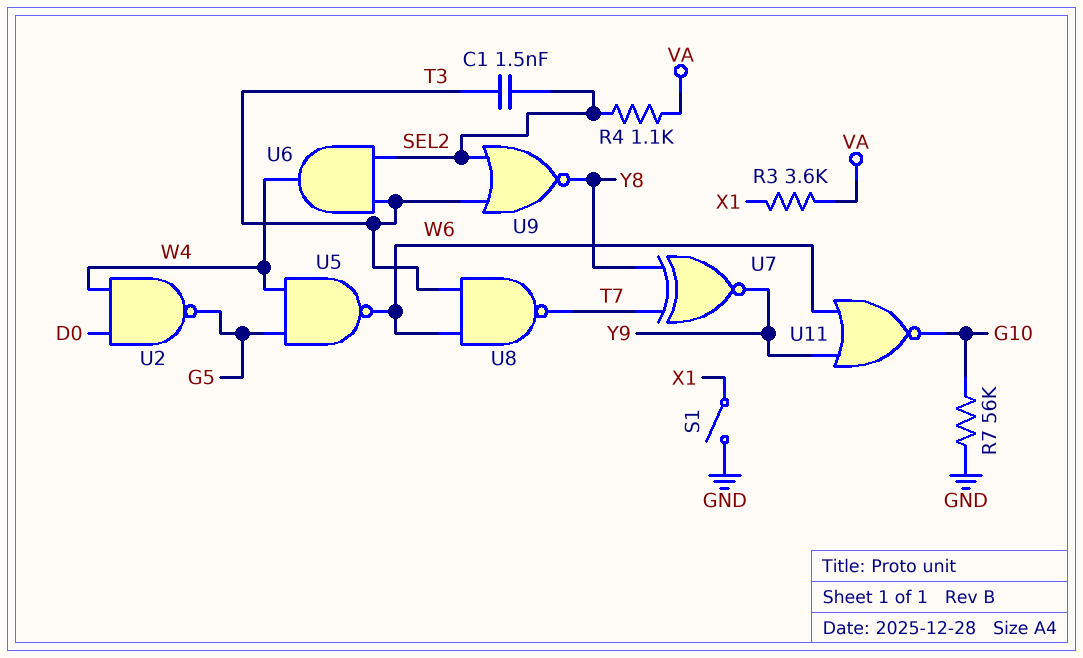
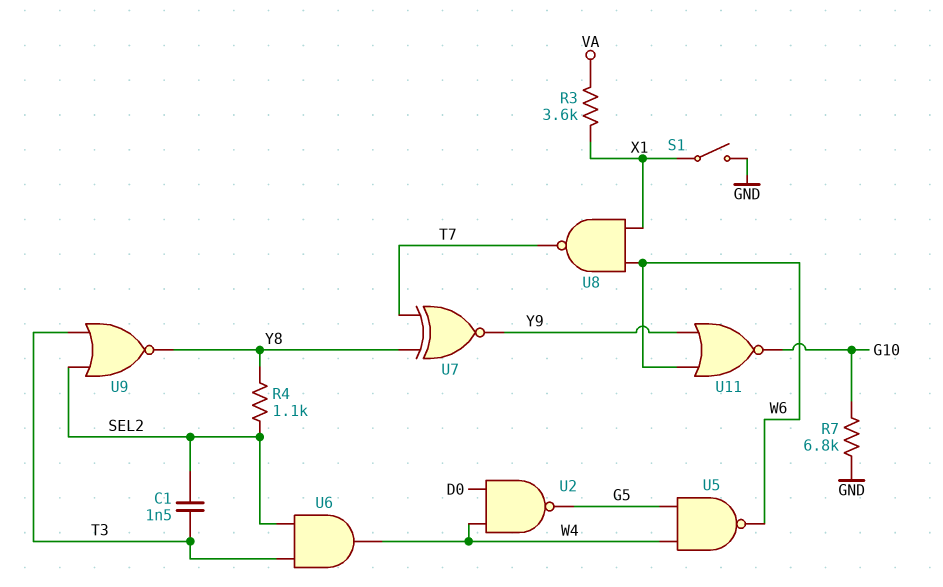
R4: 1.1k (SEL2, VA) -> 1.1k (SEL2, Y8)
R7: 56k (G10, GND) -> 6.8k (G10, GND)
U8: NAND (in T3, in W6, out T7) -> NAND (in W6, in X1, out T7)

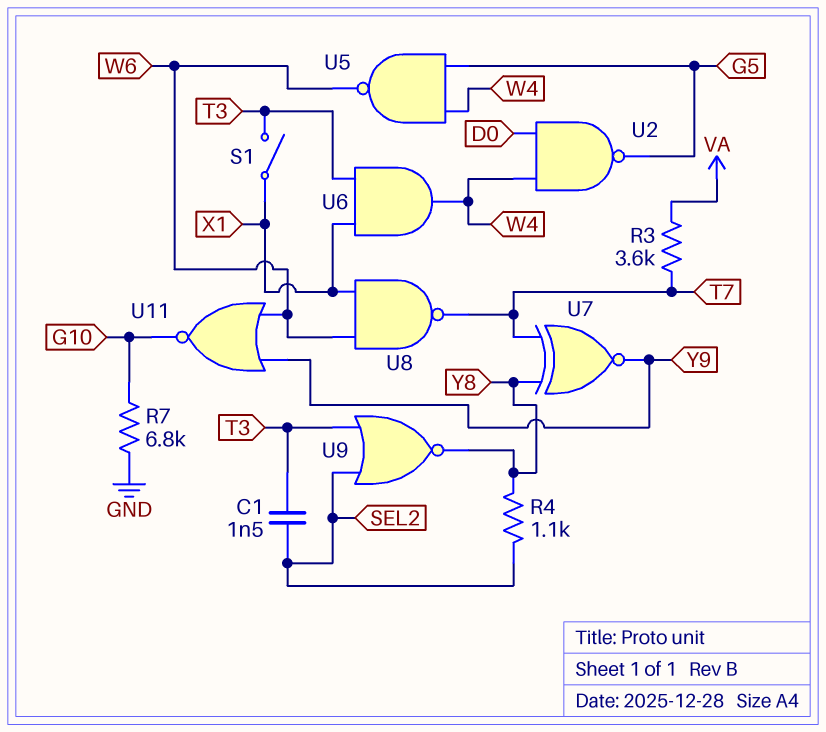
R3: 3.6k (VA, X1) -> 3.6k (T7, VA)
S1: switch (GND, X1) -> switch (T3, X1)
U6: AND (in SEL2, in T3, out W4) -> AND (in T3, in X1, out W4)

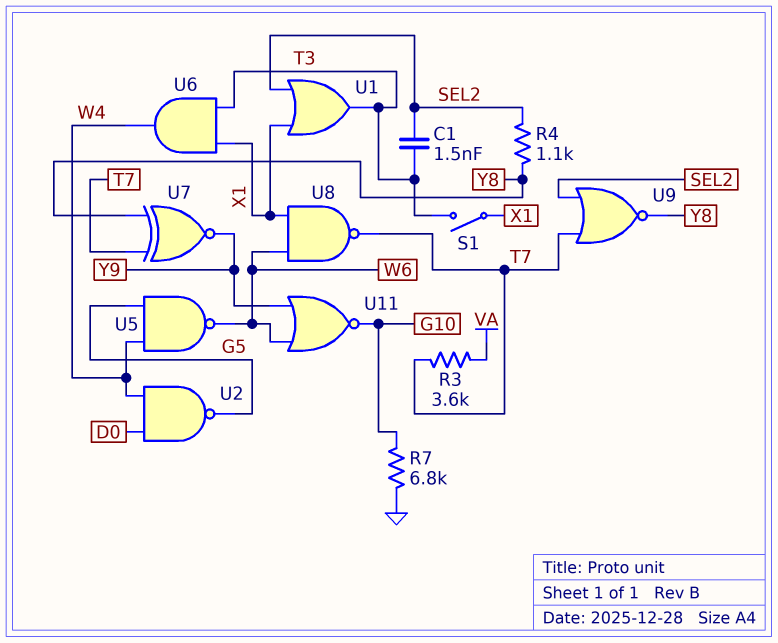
U1: none -> OR (in SEL2, in X1, out T3)
U9: NOR (in SEL2, in T3, out Y8) -> NOR (in SEL2, in T7, out Y8)

